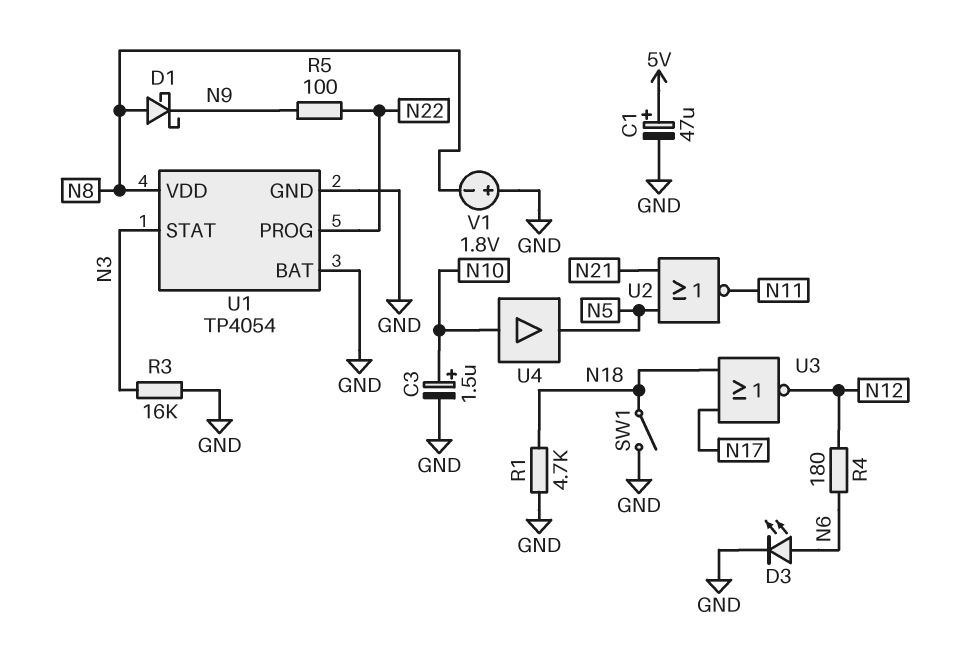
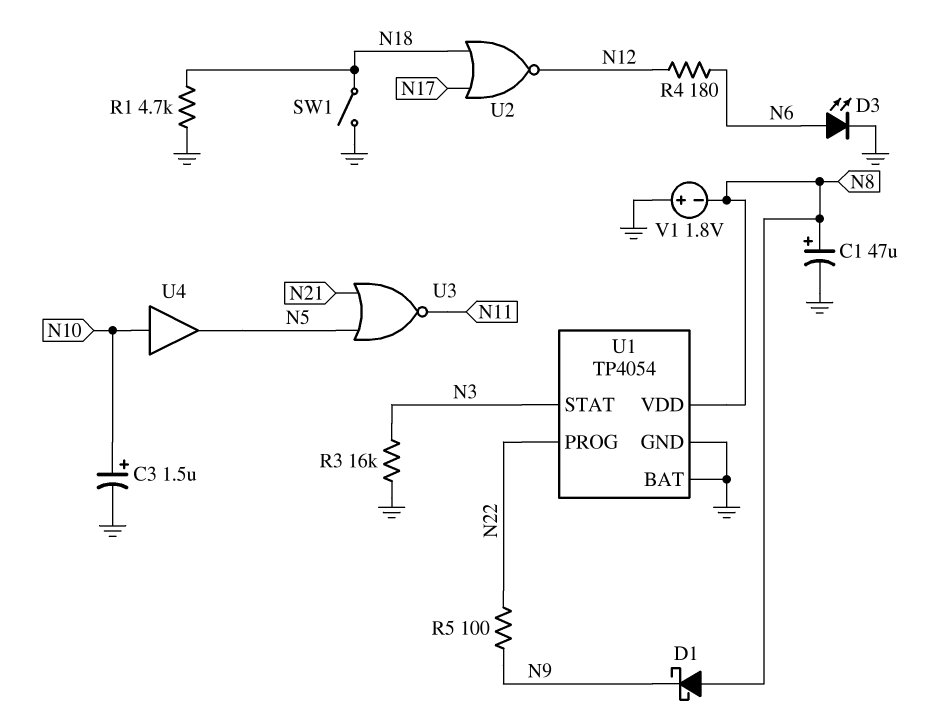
C1: 47uF (plus 5V, minus GND) -> 47uF (plus N8, minus GND)
U2: NOR (in N5, in N21, out N11) -> NOR (in N17, in N18, out N12)
U3: NOR (in N17, in N18, out N12) -> NOR (in N5, in N21, out N11)

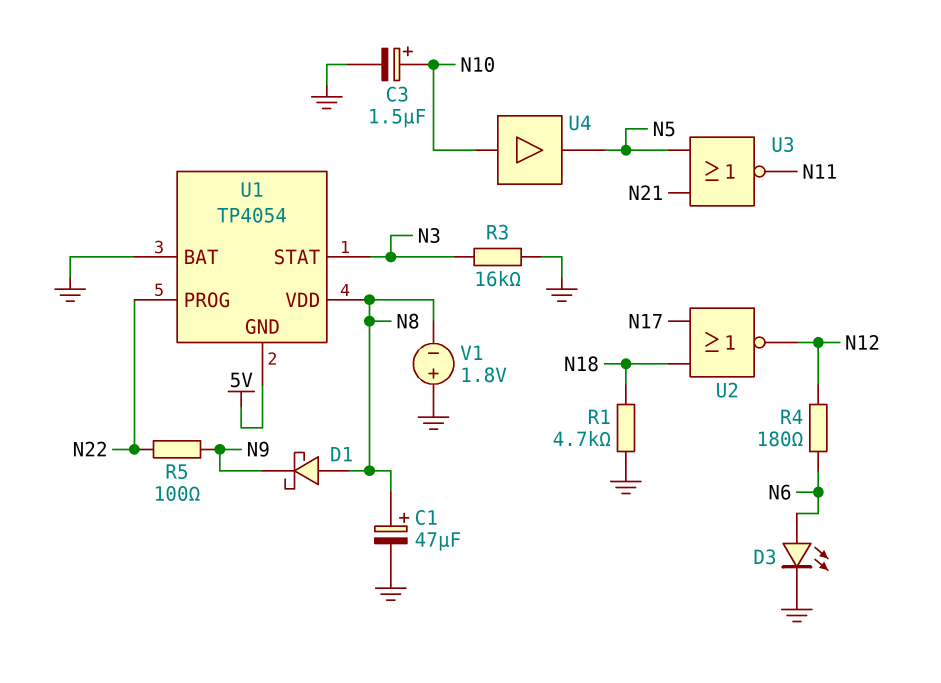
SW1: switch (GND, N18) -> none
U1 pin GND: GND -> 5V

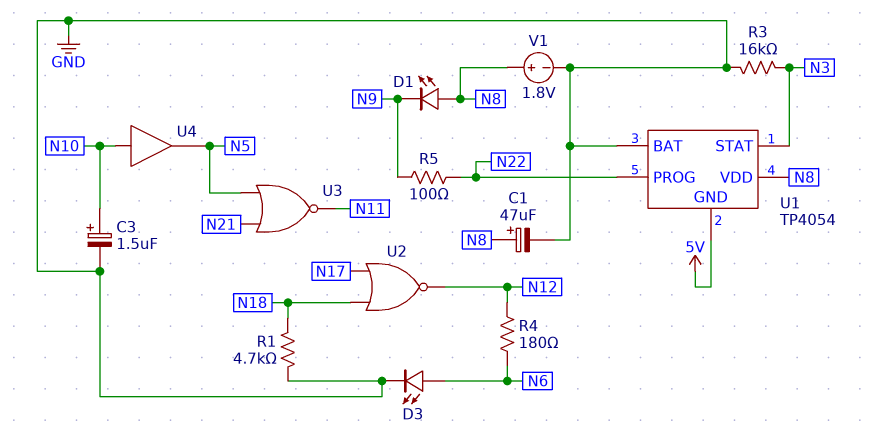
D1: schottky (A N8, K N9) -> LED (A N8, K N9)
V1: 1.8V (plus GND, minus N8) -> 1.8V (plus N8, minus GND)

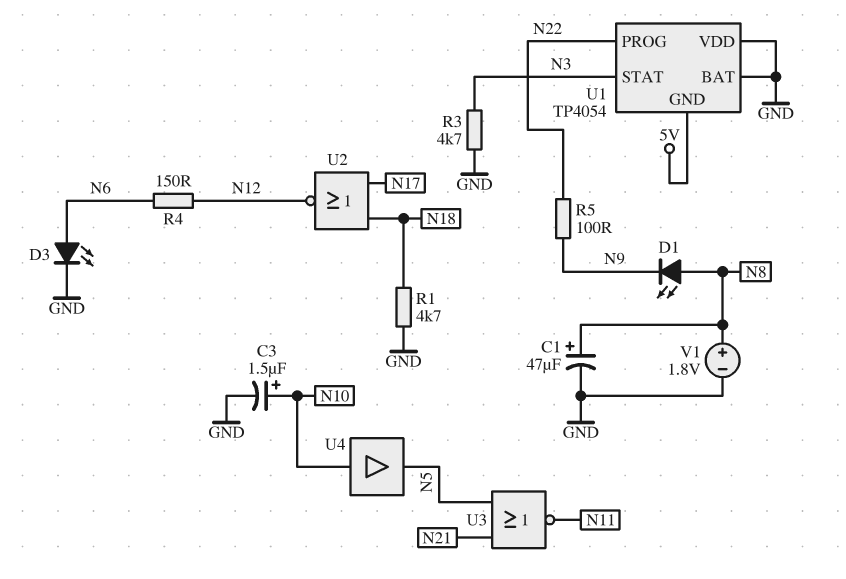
R3: 16k (GND, N3) -> 4.7k (GND, N3)
R4: 180 (N6, N12) -> 150 (N6, N12)
U1 pin VDD: N8 -> GND

